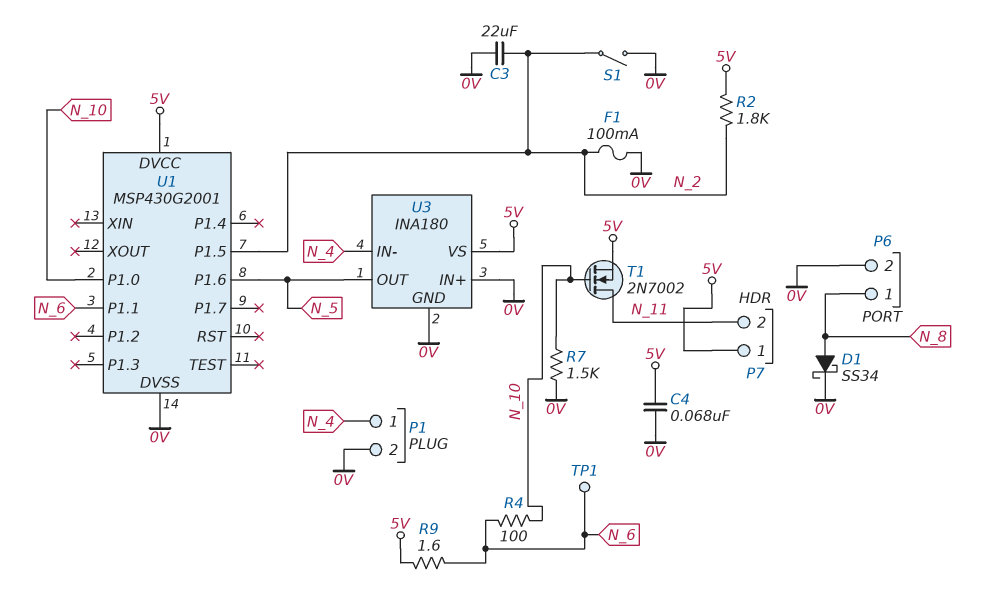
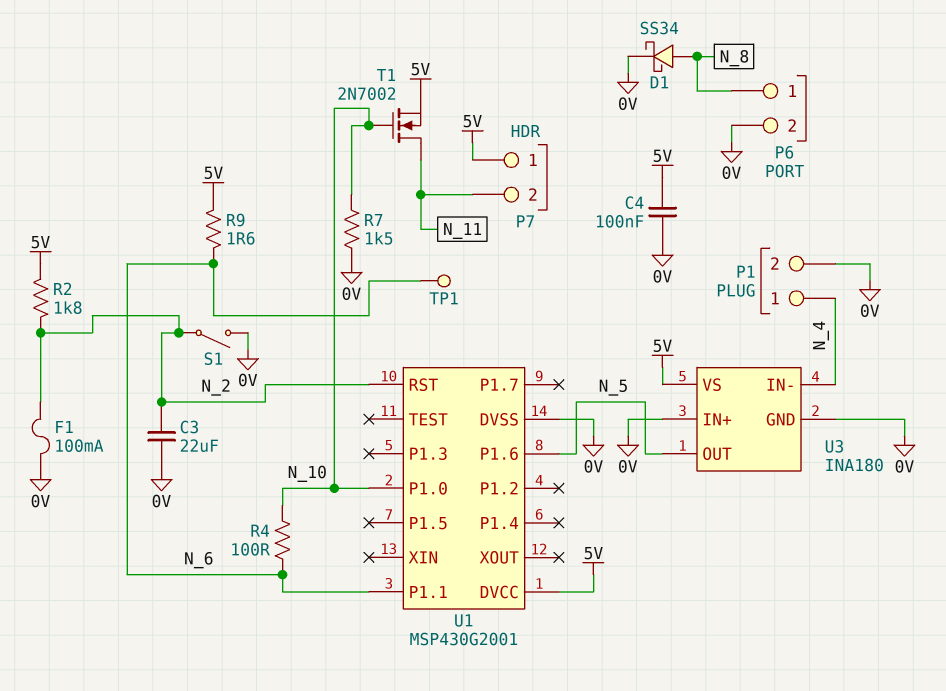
C4: 68nF (0V, 5V) -> 100nF (0V, 5V)
U1 pin P1.5: N_2 -> none
U1 pin RST: none -> N_2

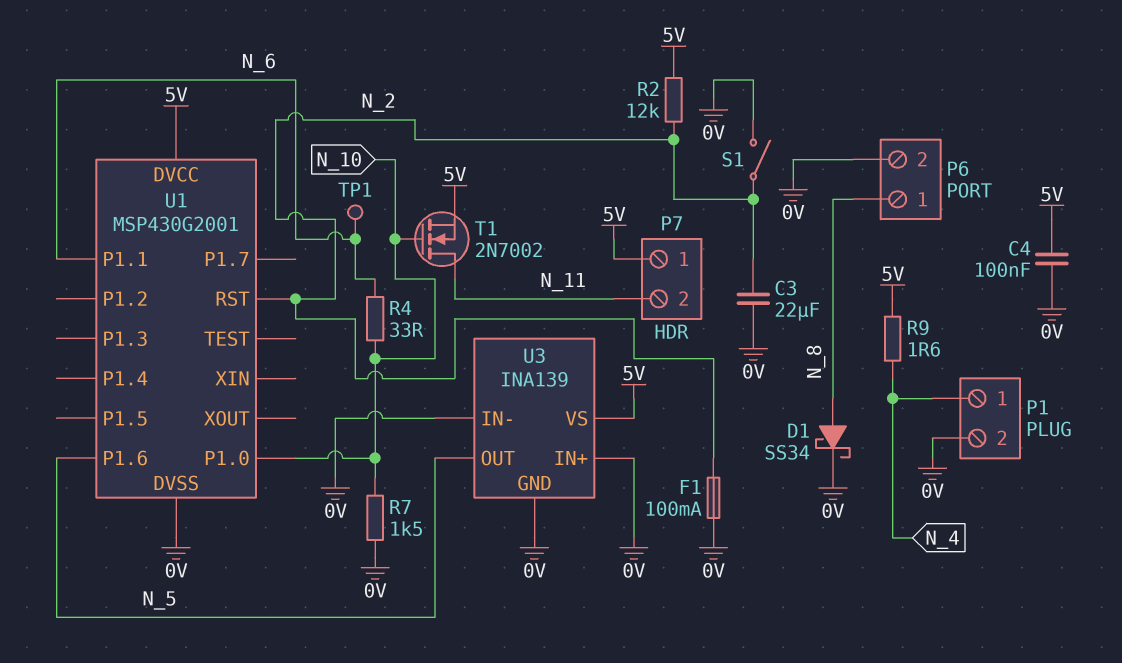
R2: 1.8k (5V, N_2) -> 12k (5V, N_2)
R4: 100 (N_6, N_10) -> 33 (N_6, N_10)
R9: 1.6 (5V, N_6) -> 1.6 (5V, N_4)
U3: INA180 -> INA139
U3 pin IN-: N_4 -> 0V

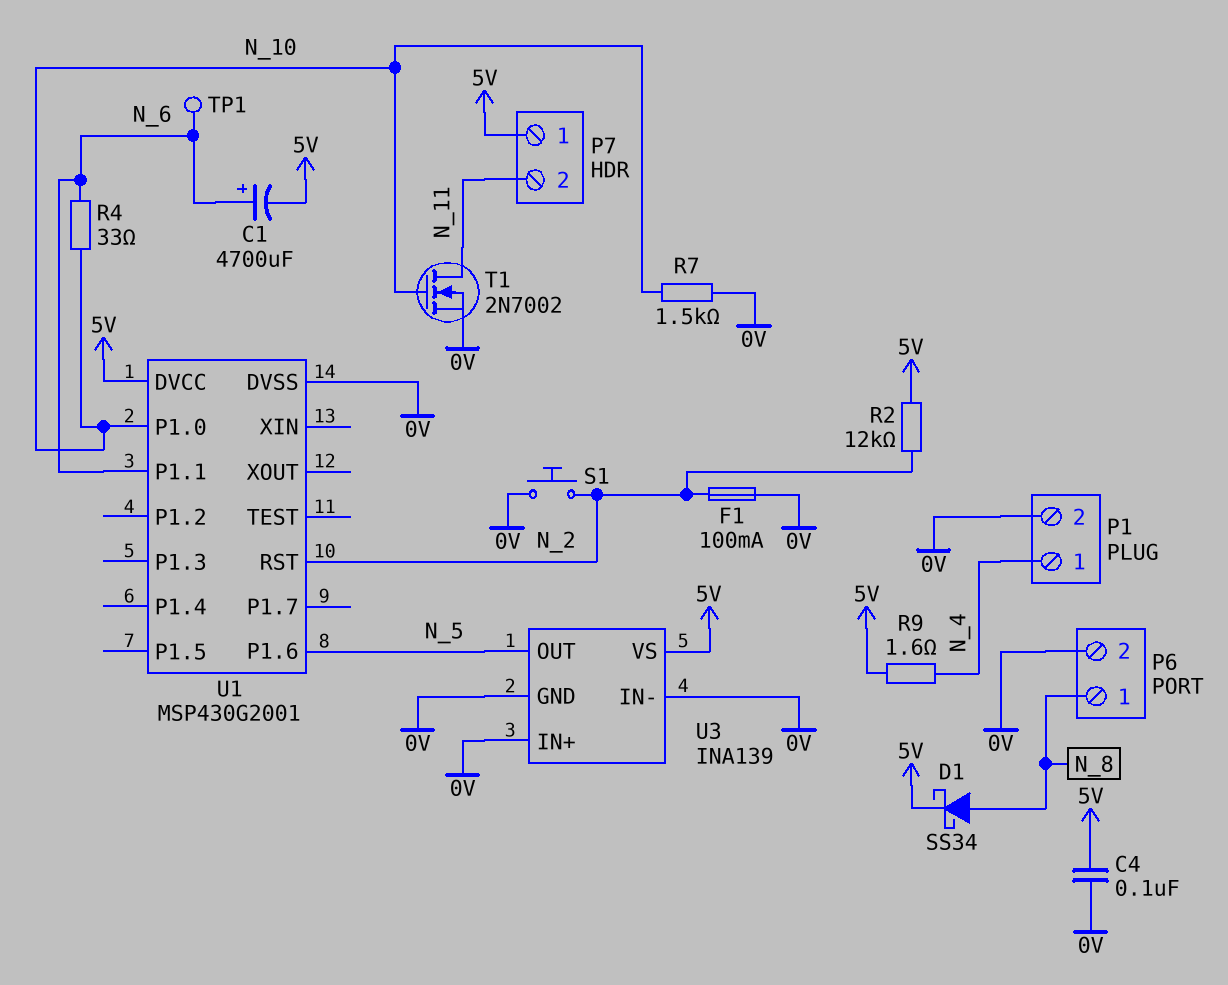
C1: none -> 4700uF (plus N_6, minus 5V)
C3: 22uF (0V, N_2) -> none
D1: schottky SS34 (A N_8, K 0V) -> schottky SS34 (A N_8, K 5V)
S1: switch (0V, N_2) -> button (0V, N_2)
T1: NMOS 2N7002 (G N_10, D N_11, S 5V) -> NMOS 2N7002 (G N_10, D N_11, S 0V)

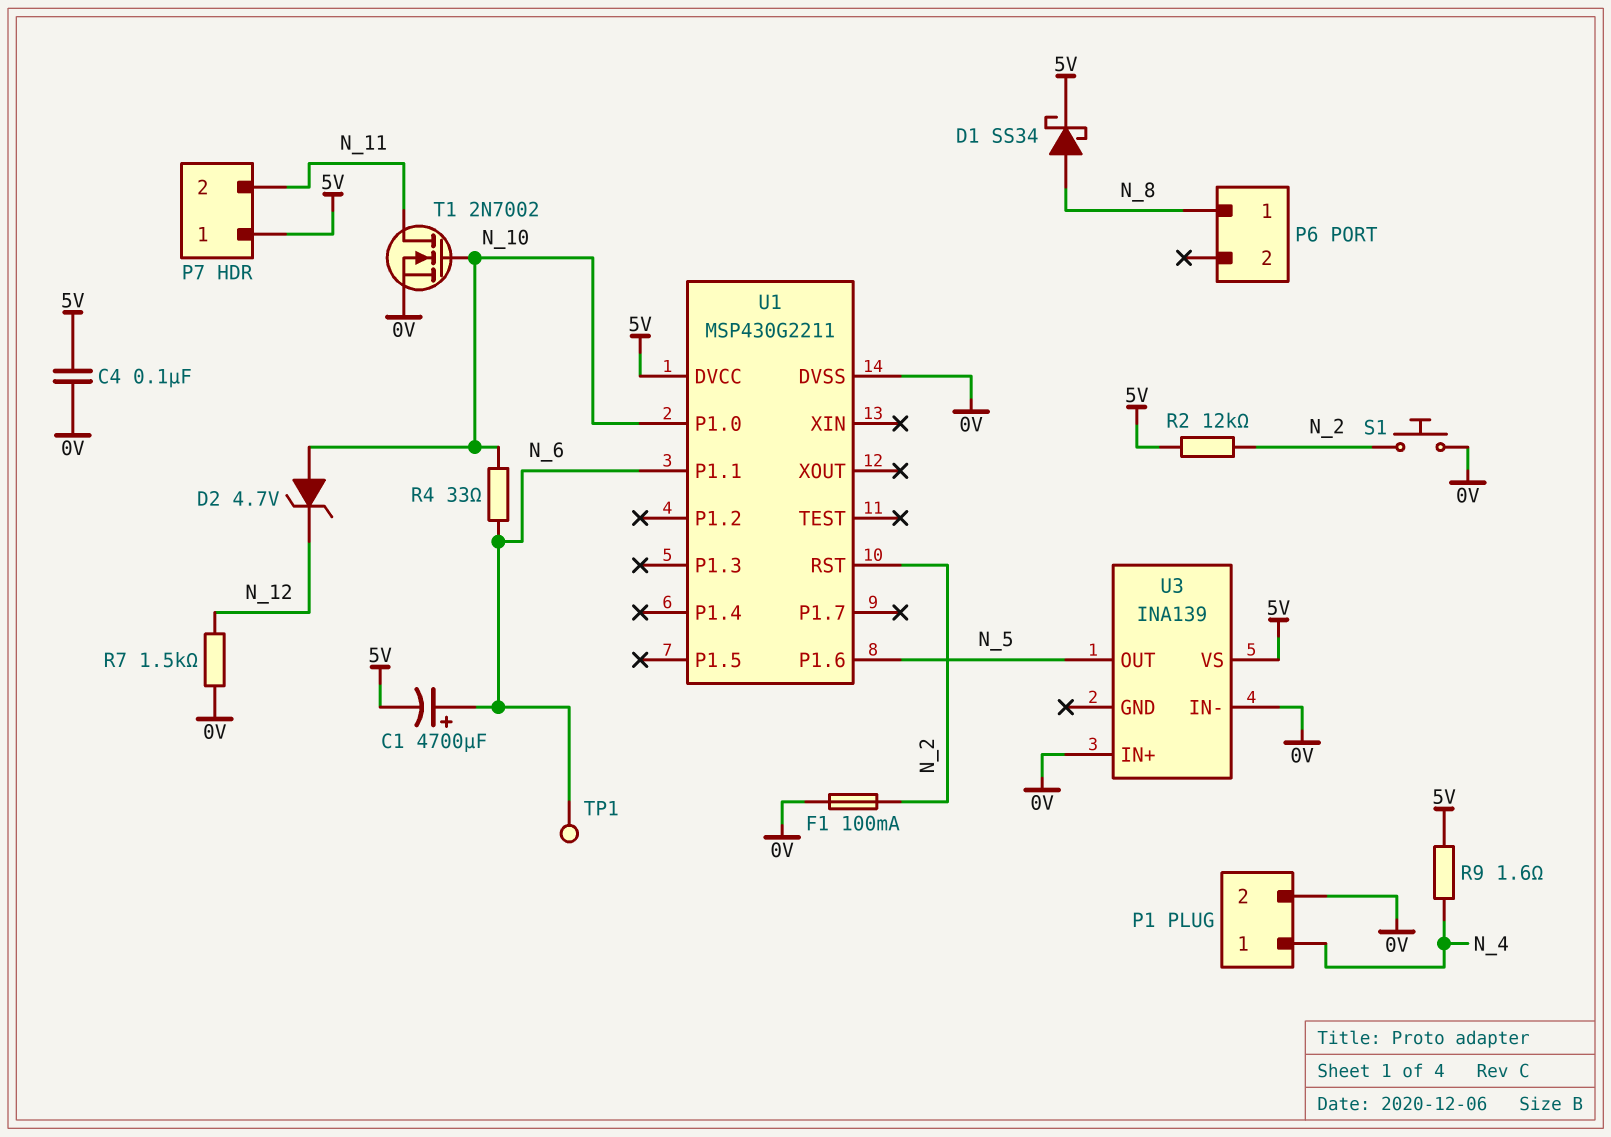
D2: none -> zener 4.7V (A N_10, K N_12)
P6 pin 2: 0V -> none
R7: 1.5k (0V, N_10) -> 1.5k (0V, N_12)
U1: MSP430G2001 -> MSP430G2211
U3 pin GND: 0V -> none

